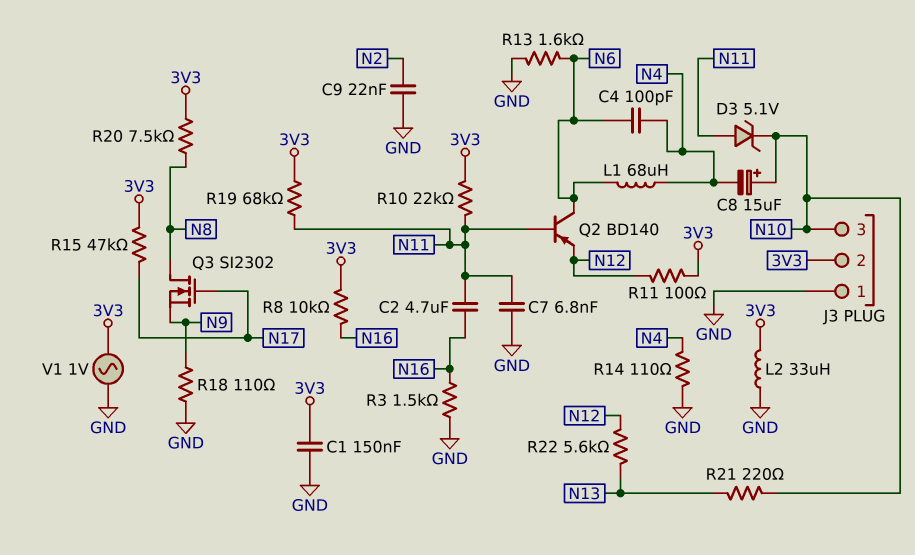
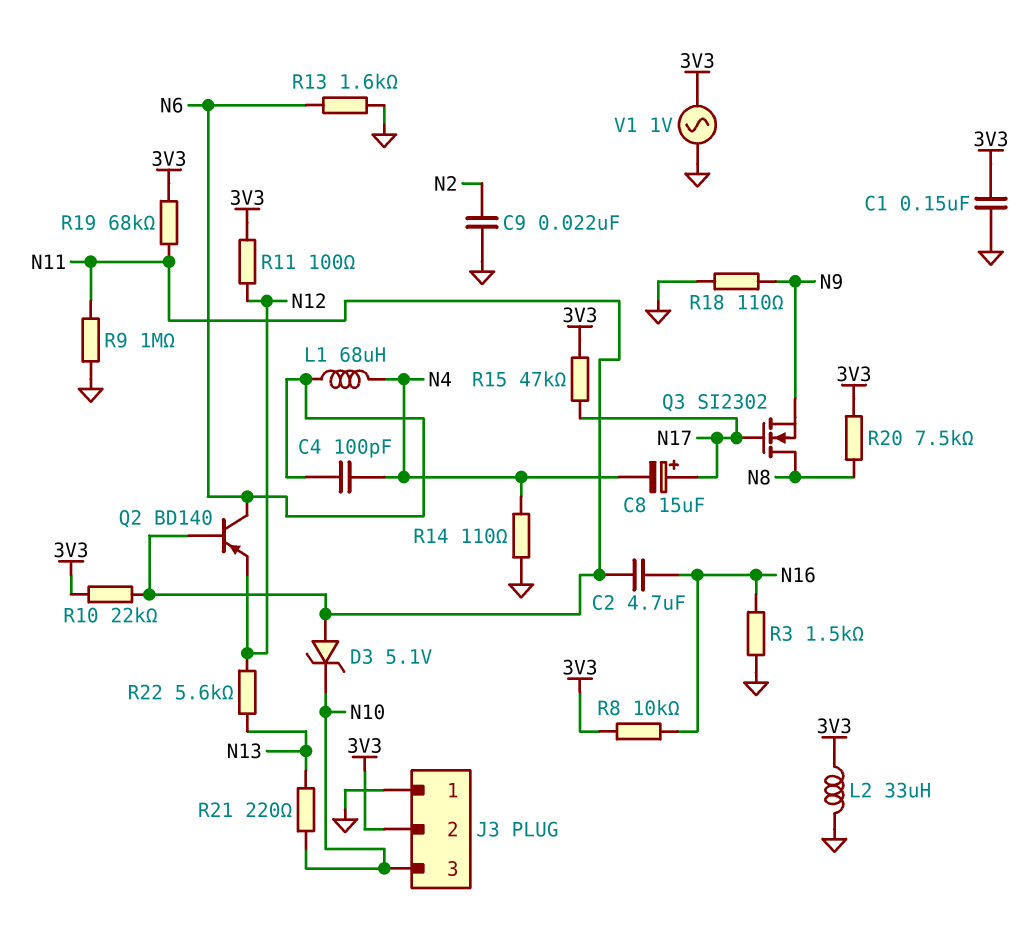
C7: 6.8nF (GND, N11) -> none
C8: 15uF (plus N10, minus N4) -> 15uF (plus N17, minus N4)
R9: none -> 1M (GND, N11)

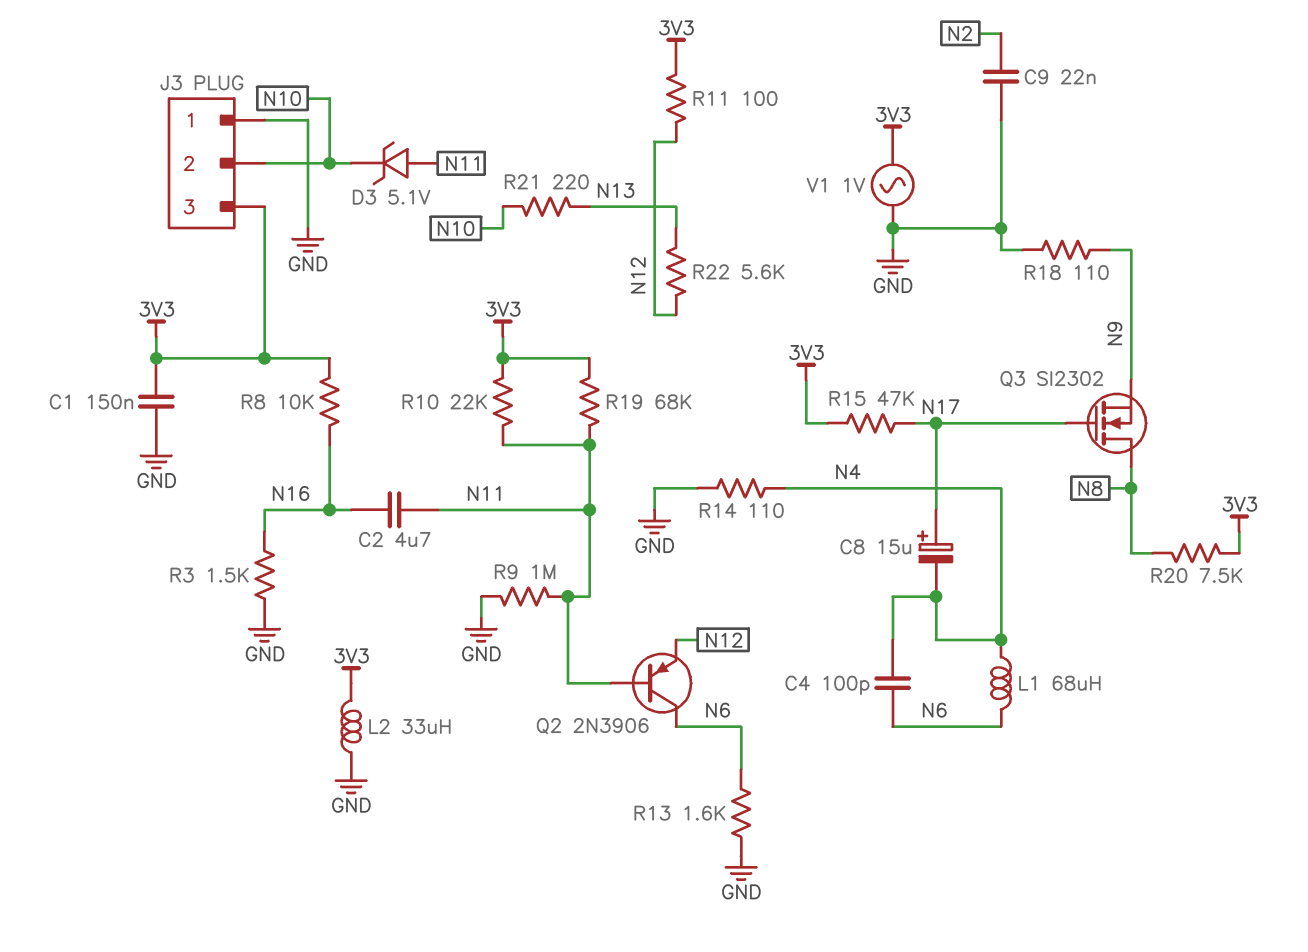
J3 pin 2: 3V3 -> N10
J3 pin 3: N10 -> 3V3
Q2: PNP BD140 (B N11, C N6, E N12) -> PNP 2N3906 (B N11, C N6, E N12)

